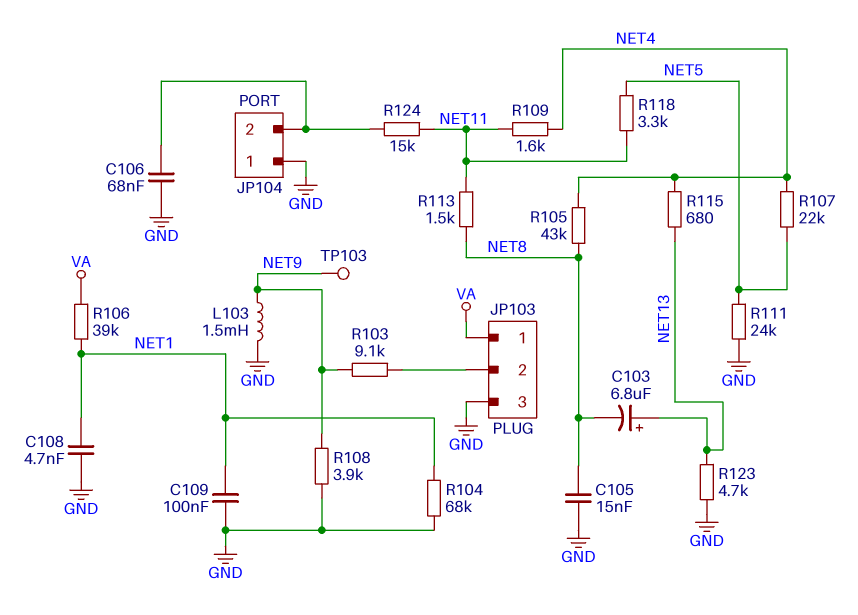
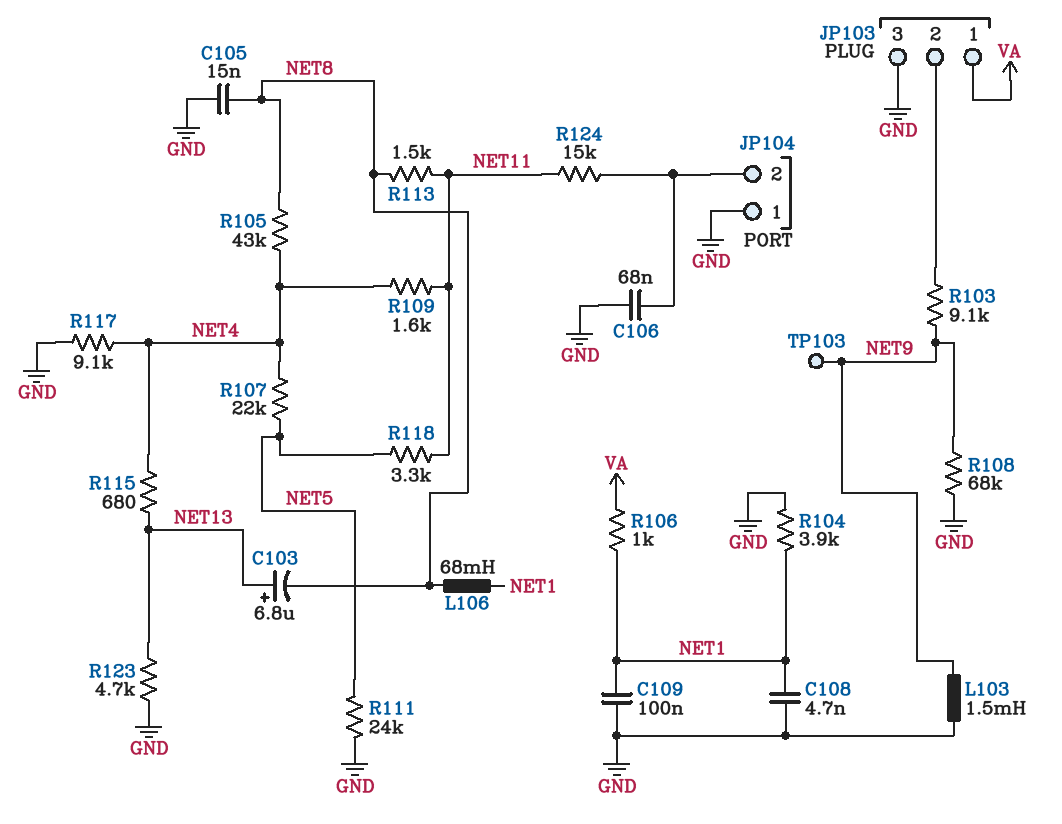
L106: none -> 68mH (NET1, NET8)
R104: 68k (GND, NET1) -> 3.9k (GND, NET1)
R106: 39k (NET1, VA) -> 1k (NET1, VA)
R108: 3.9k (GND, NET9) -> 68k (GND, NET9)
R117: none -> 9.1k (GND, NET4)

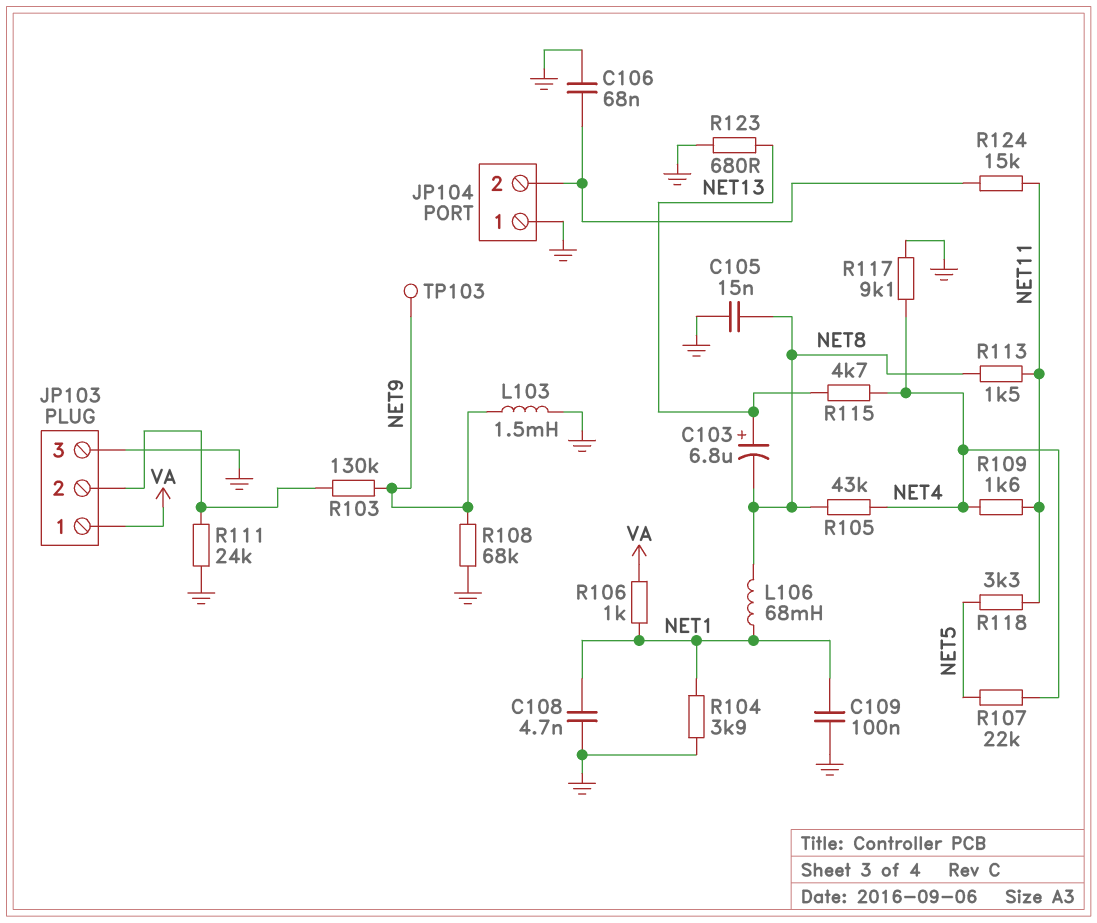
R103: 9.1k (JP103/2, NET9) -> 130k (JP103/2, NET9)
R111: 24k (GND, NET5) -> 24k (GND, JP103/2)
R115: 680 (NET4, NET13) -> 4.7k (NET4, NET13)
R123: 4.7k (GND, NET13) -> 680 (GND, NET13)

